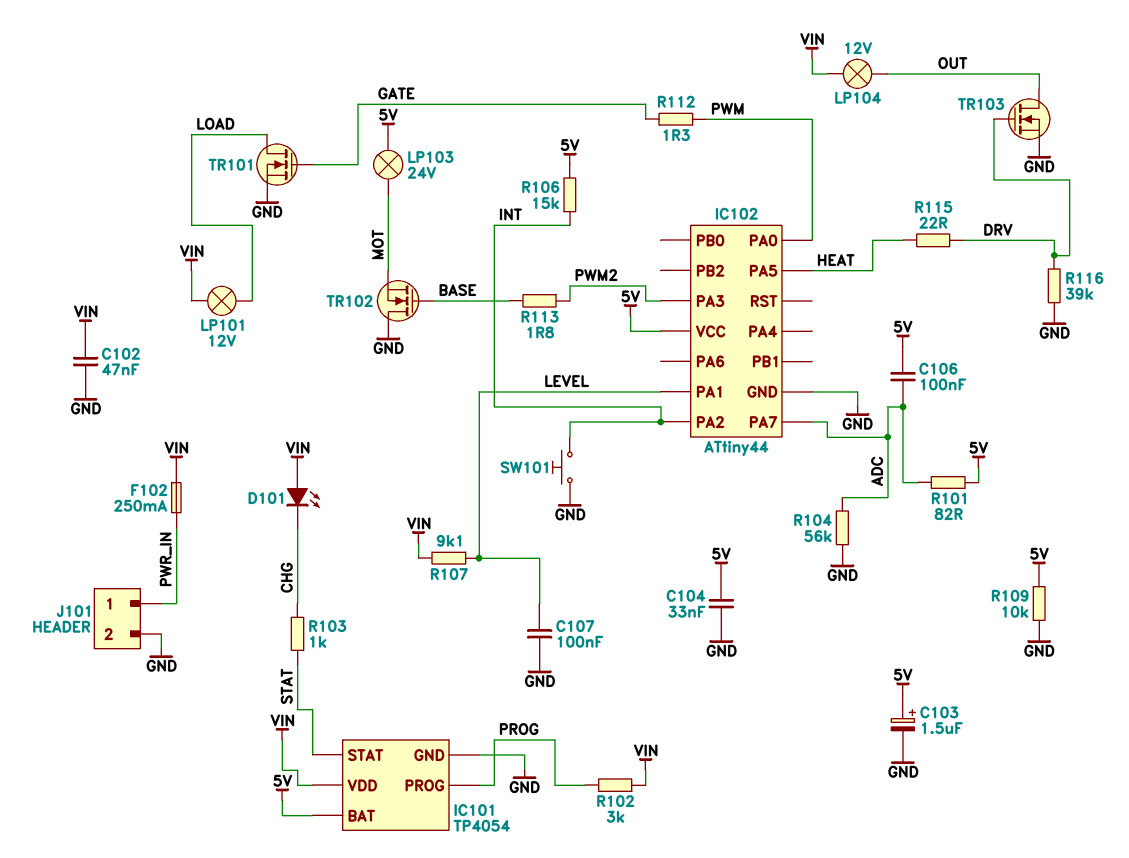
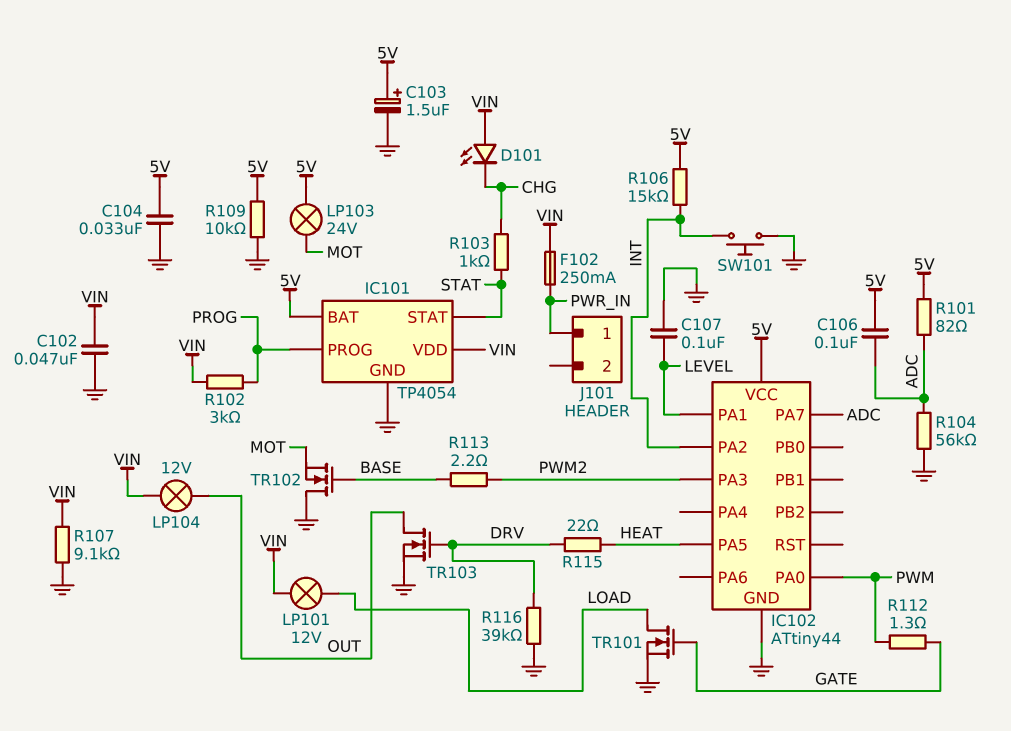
J101 pin 2: GND -> none
R107: 9.1k (LEVEL, VIN) -> 9.1k (GND, VIN)
R113: 1.8 (BASE, PWM2) -> 2.2 (BASE, PWM2)

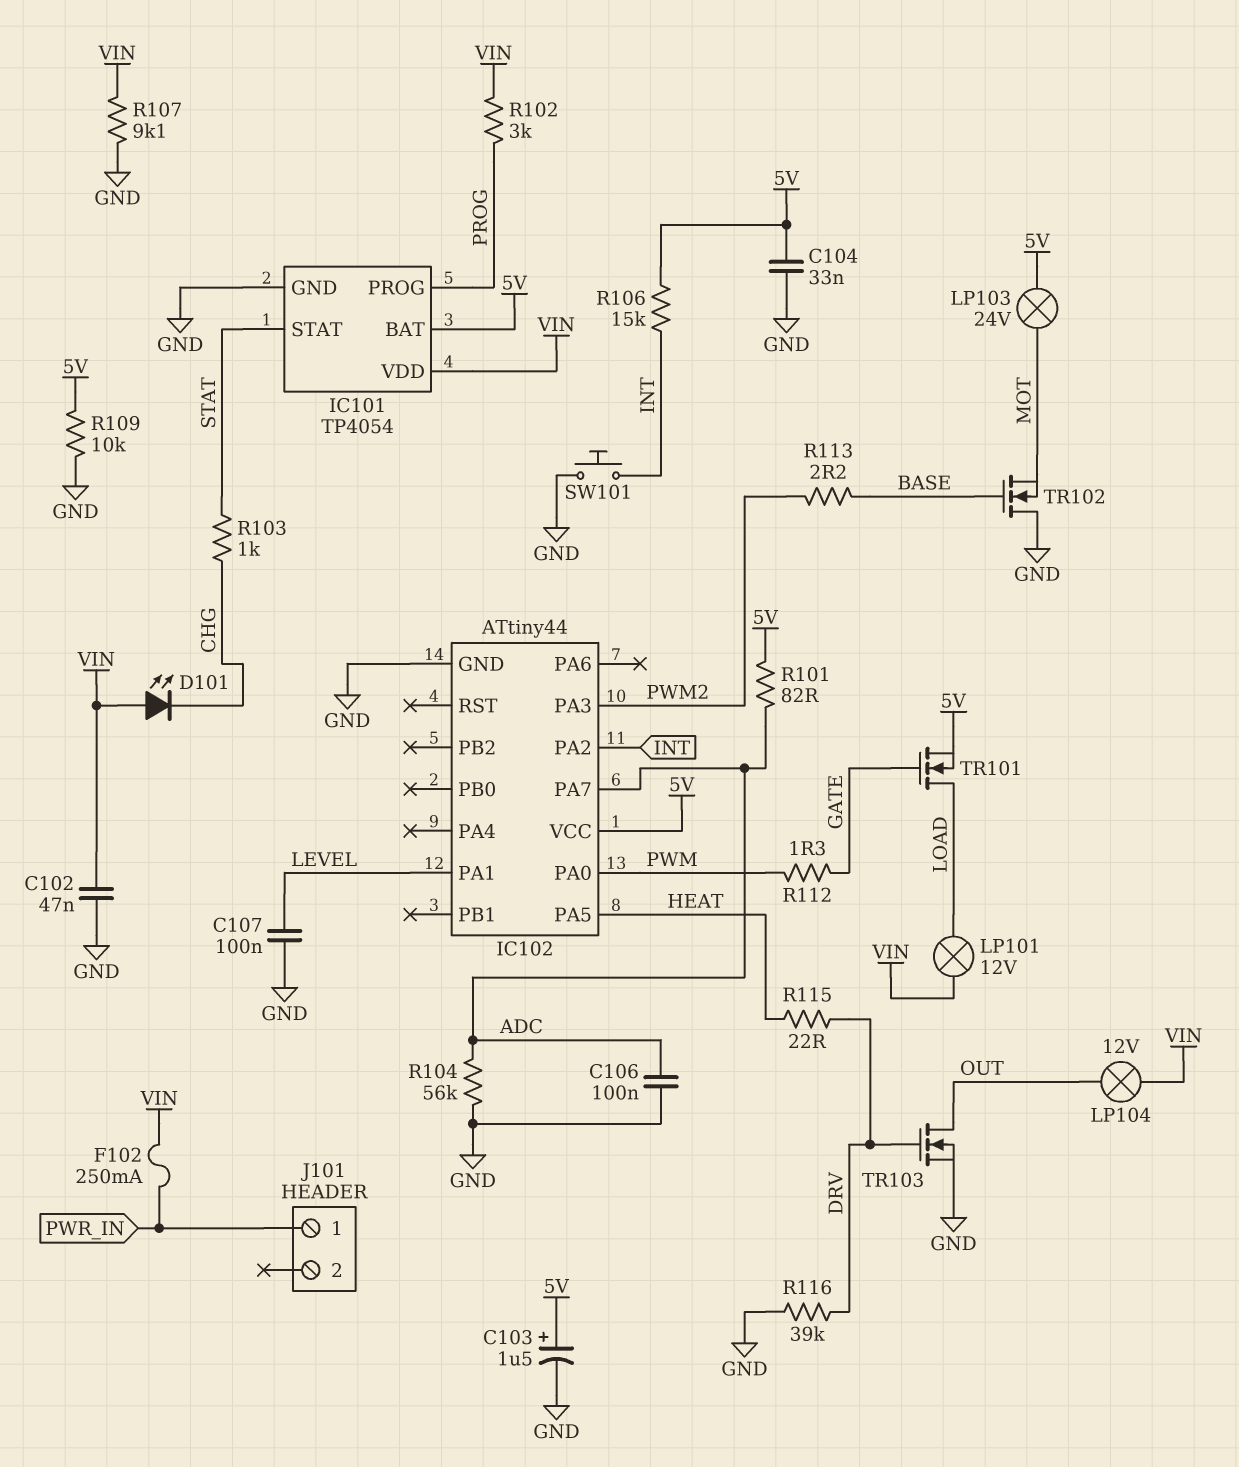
C106: 100nF (5V, ADC) -> 100nF (ADC, GND)
TR101: NMOS (G GATE, D LOAD, S GND) -> NMOS (G GATE, D LOAD, S 5V)

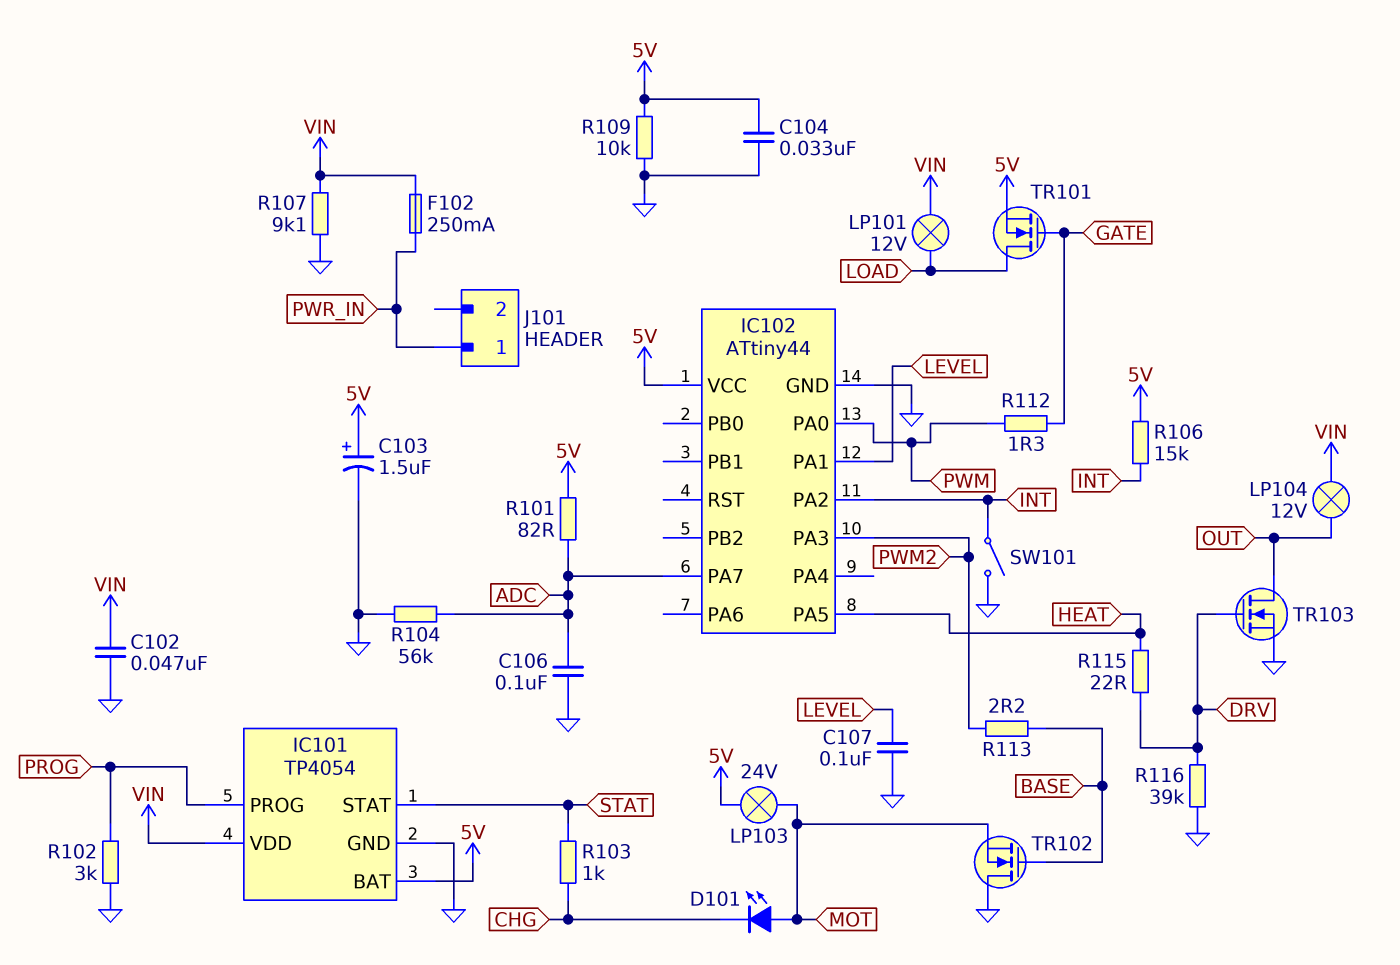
D101: LED (A VIN, K CHG) -> LED (A MOT, K CHG)
R102: 3k (PROG, VIN) -> 3k (GND, PROG)
SW101: button (GND, INT) -> switch (GND, INT)

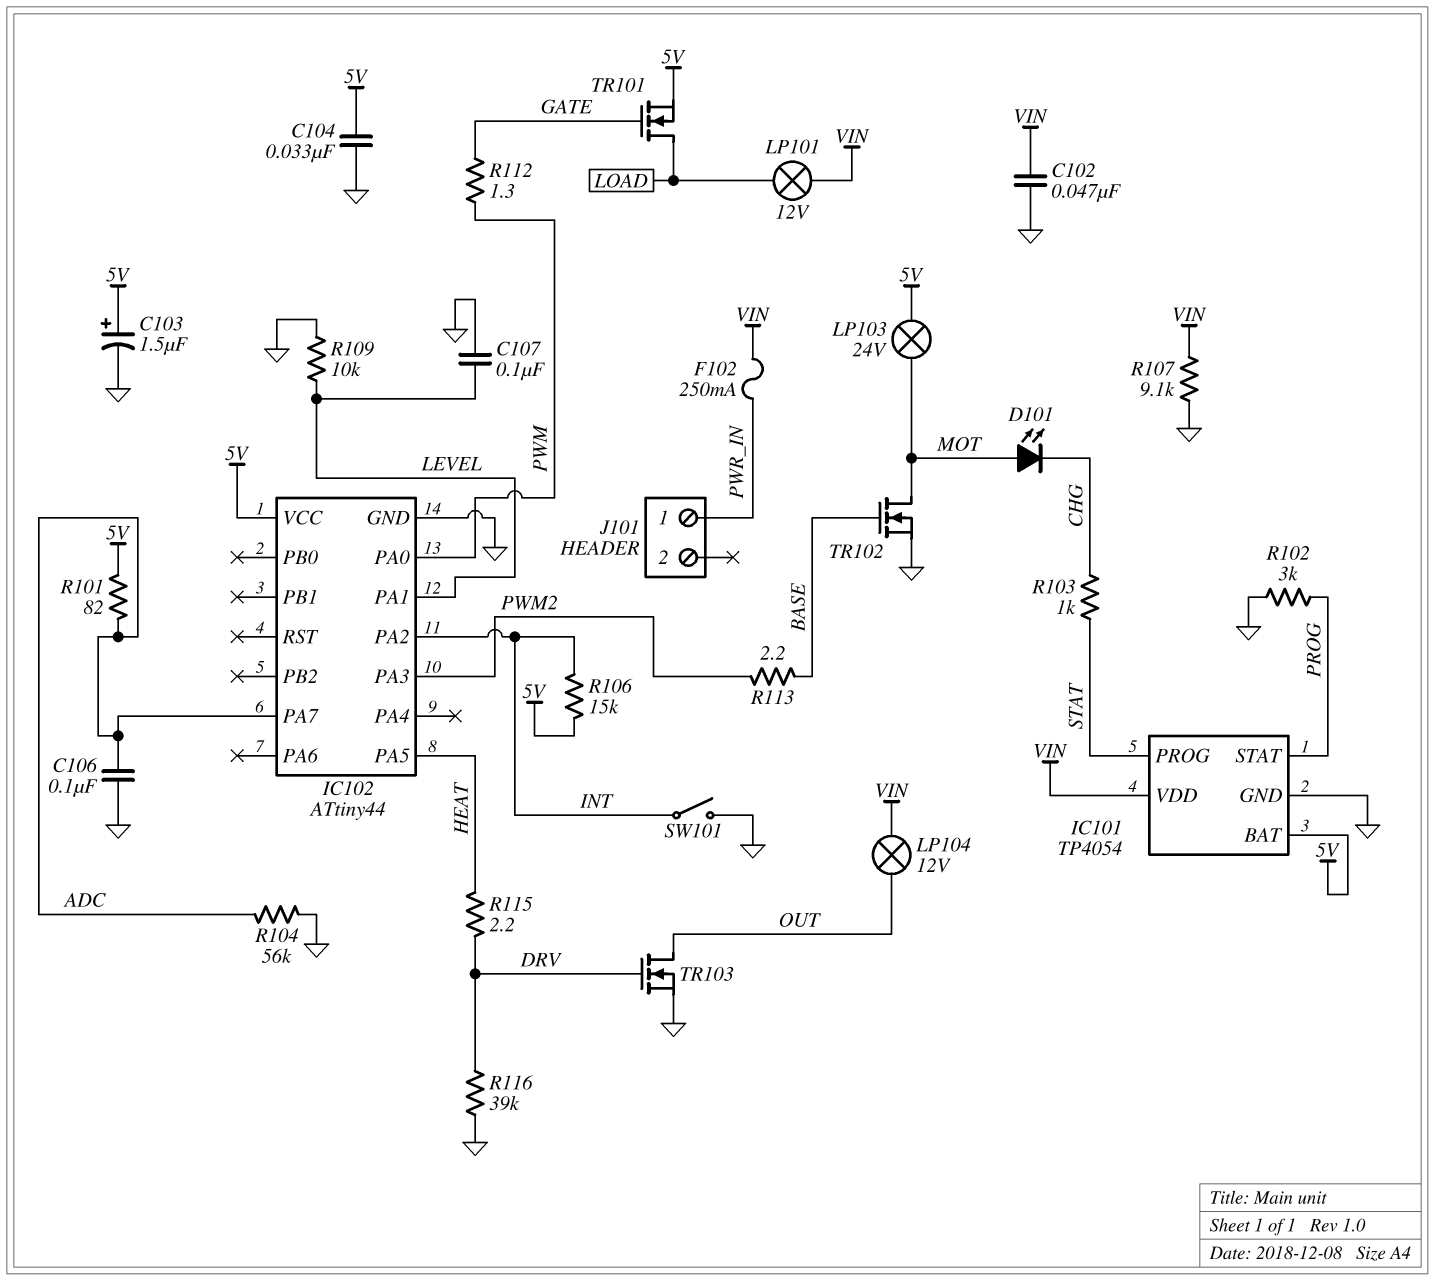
IC101 pin PROG: PROG -> STAT
IC101 pin STAT: STAT -> PROG
R109: 10k (5V, GND) -> 10k (GND, LEVEL)
R115: 22 (DRV, HEAT) -> 2.2 (DRV, HEAT)
TR102: NMOS (G BASE, D GND, S MOT) -> NMOS (G BASE, D MOT, S GND)

